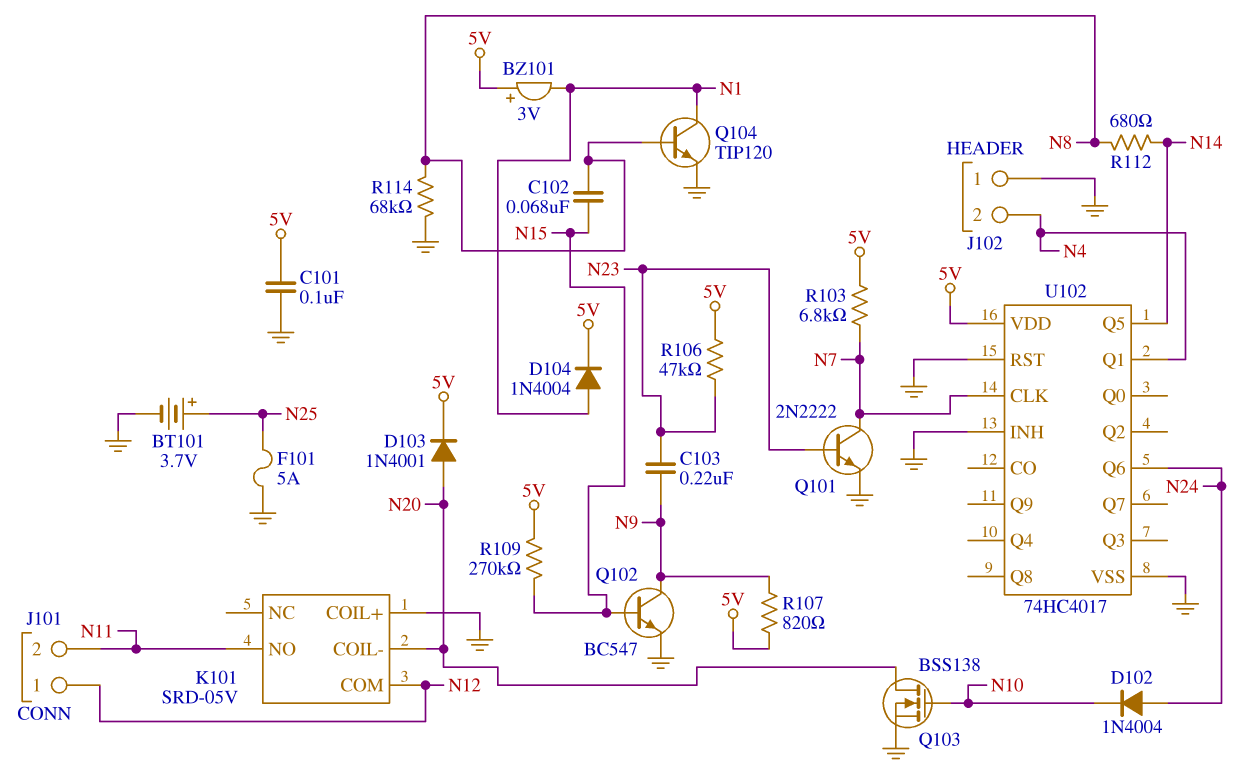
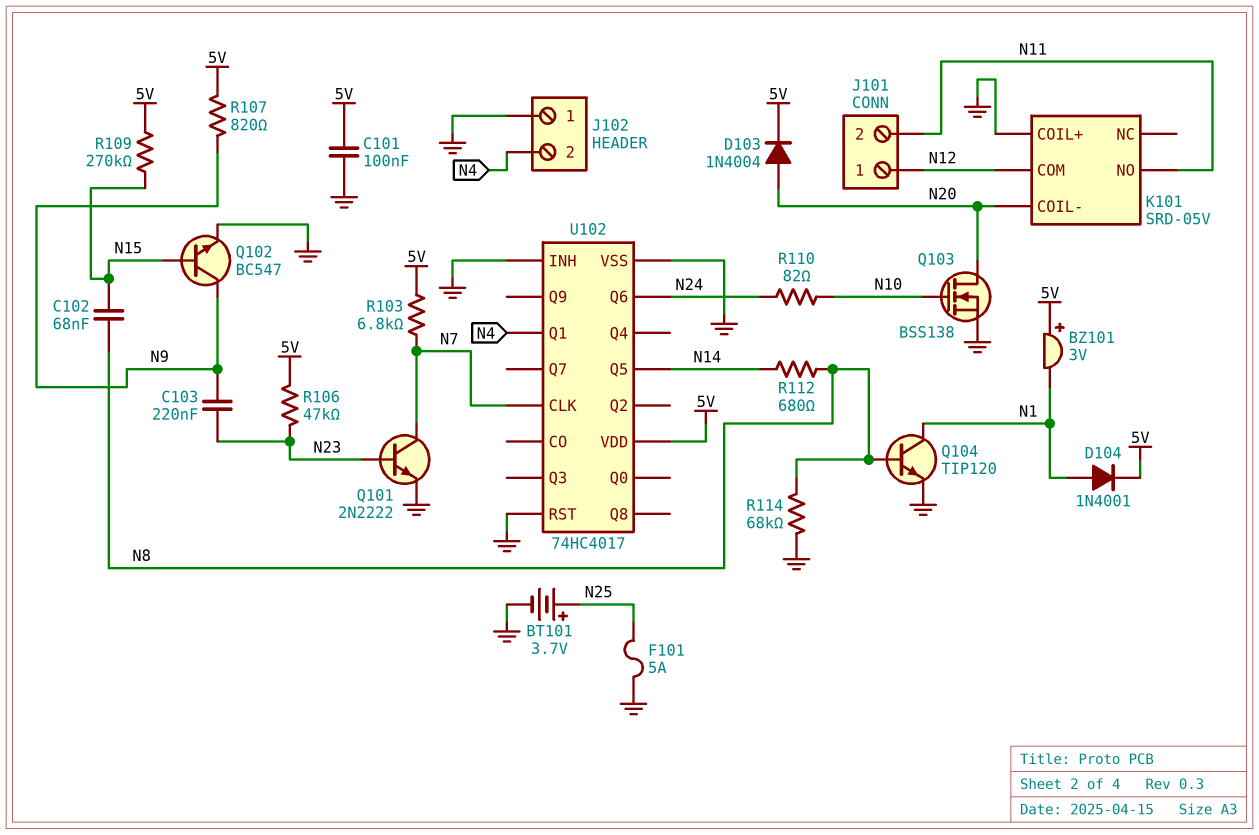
D102: diode 1N4004 (A N24, K N10) -> none
D103: diode 1N4001 (A N20, K 5V) -> diode 1N4004 (A N20, K 5V)
D104: diode 1N4004 (A N1, K 5V) -> diode 1N4001 (A N1, K 5V)
R110: none -> 82 (N10, N24)

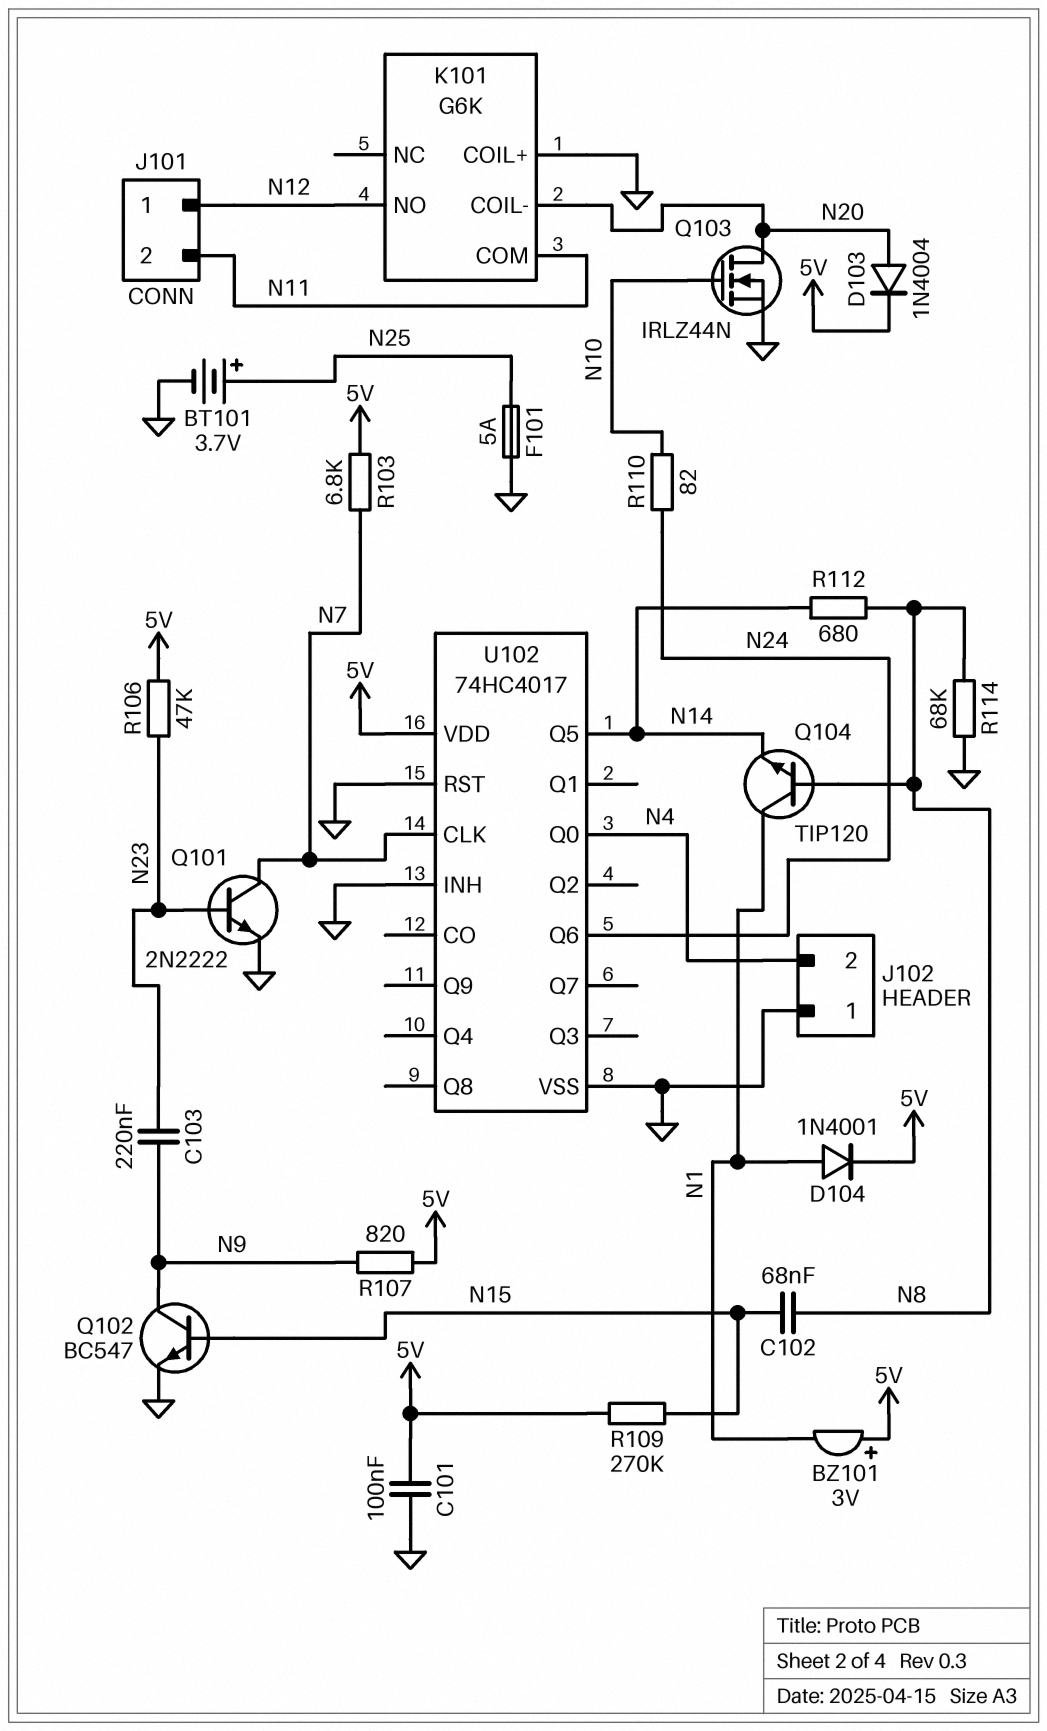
K101: SRD-05V -> G6K
K101 pin COM: N12 -> N11
K101 pin NO: N11 -> N12
Q103: NMOS BSS138 (G N10, D N20, S GND) -> NMOS IRLZ44N (G N10, D N20, S GND)
Q104: NPN TIP120 (B N8, C N1, E GND) -> NPN TIP120 (B N8, C N1, E N14)
U102 pin Q0: none -> N4
U102 pin Q1: N4 -> none

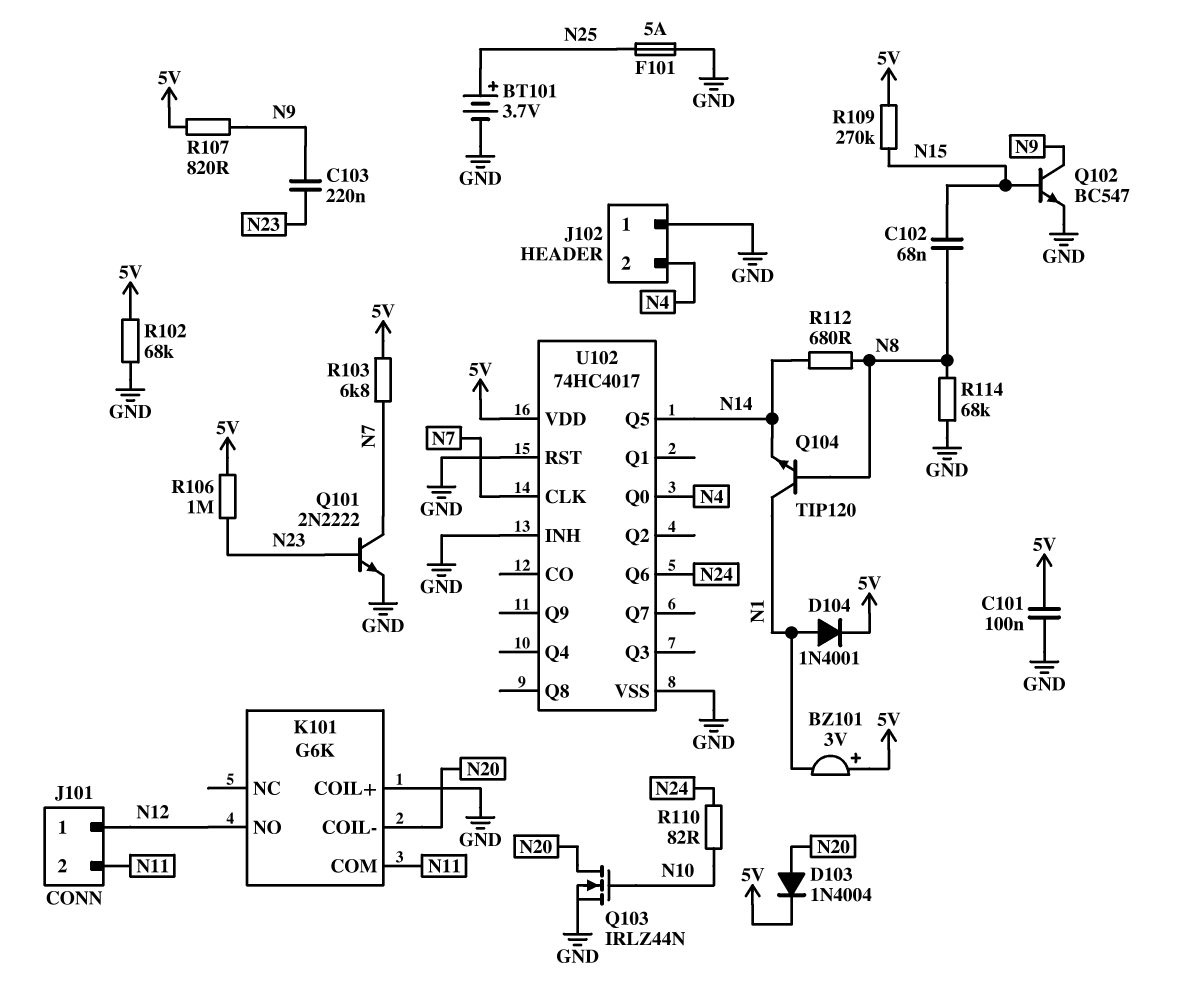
R102: none -> 68k (5V, GND)
R106: 47k (5V, N23) -> 1M (5V, N23)

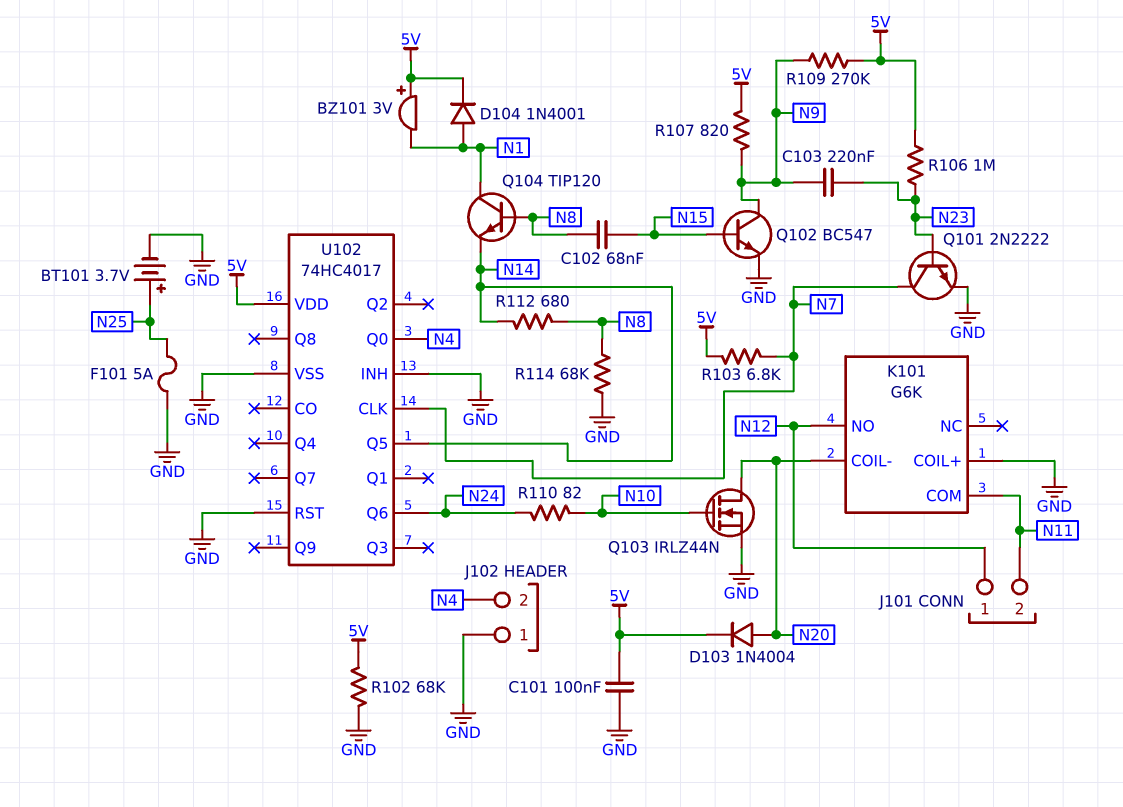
R109: 270k (5V, N15) -> 270k (5V, N9)

